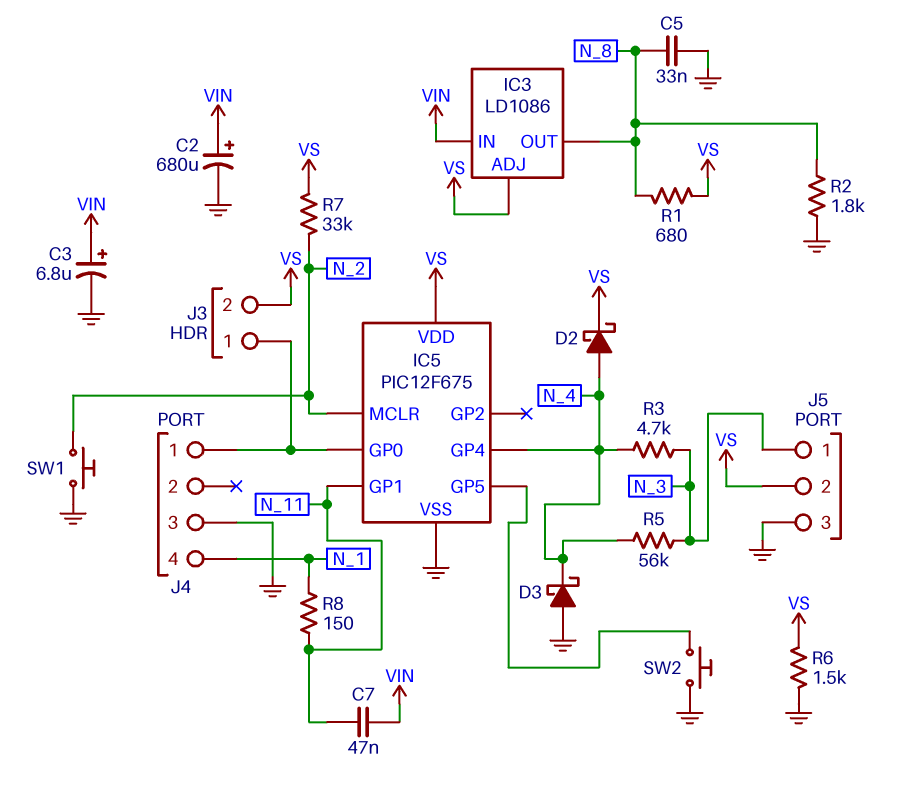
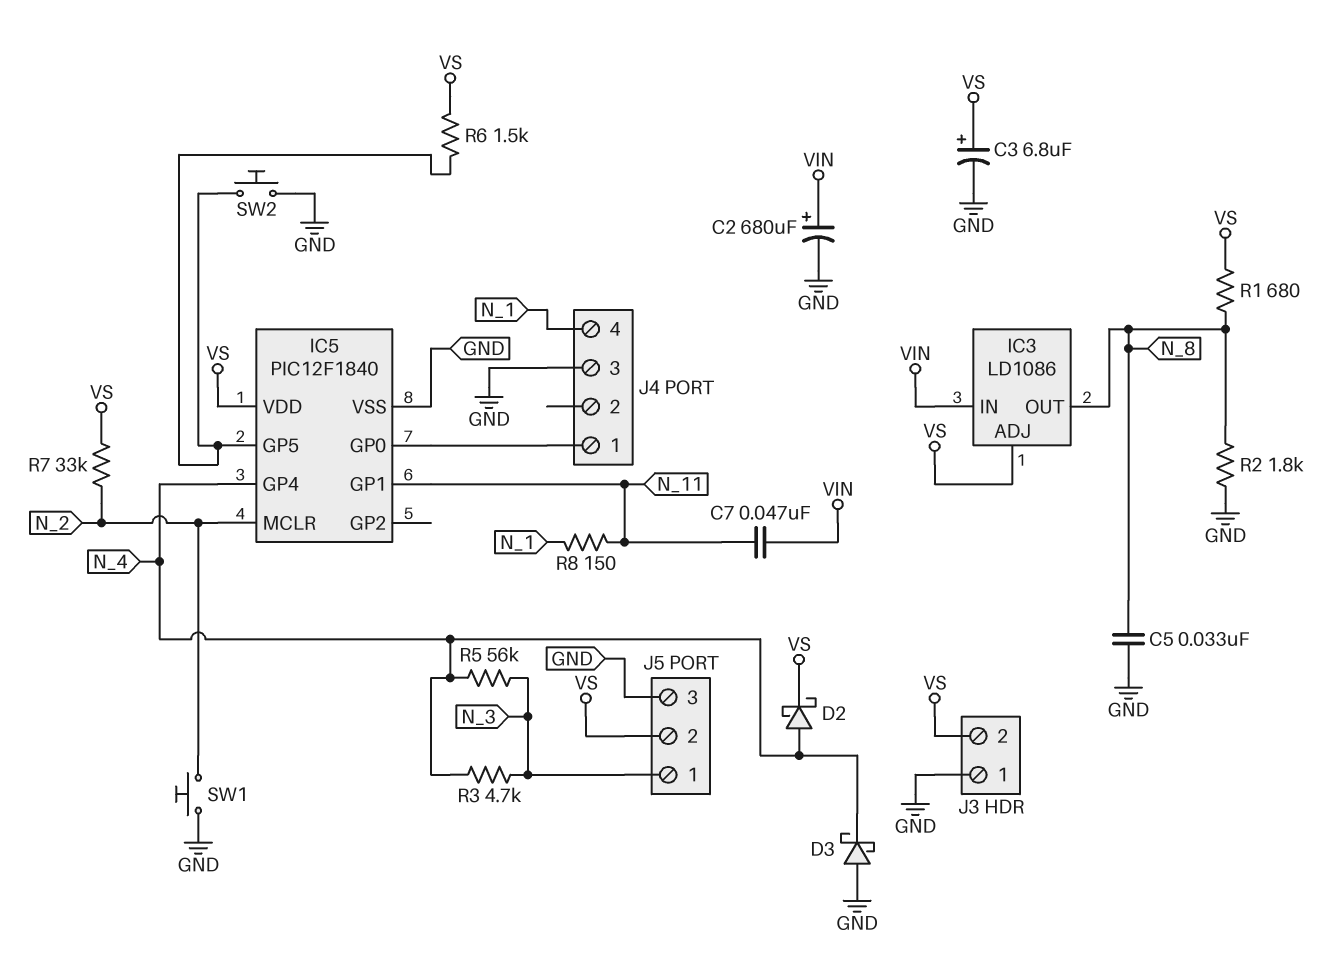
C3: 6.8uF (plus VIN, minus GND) -> 6.8uF (plus VS, minus GND)
IC5: PIC12F675 -> PIC12F1840
J3 pin 1: IC5/GP0 -> GND
R6: 1.5k (GND, VS) -> 1.5k (IC5/GP5, VS)

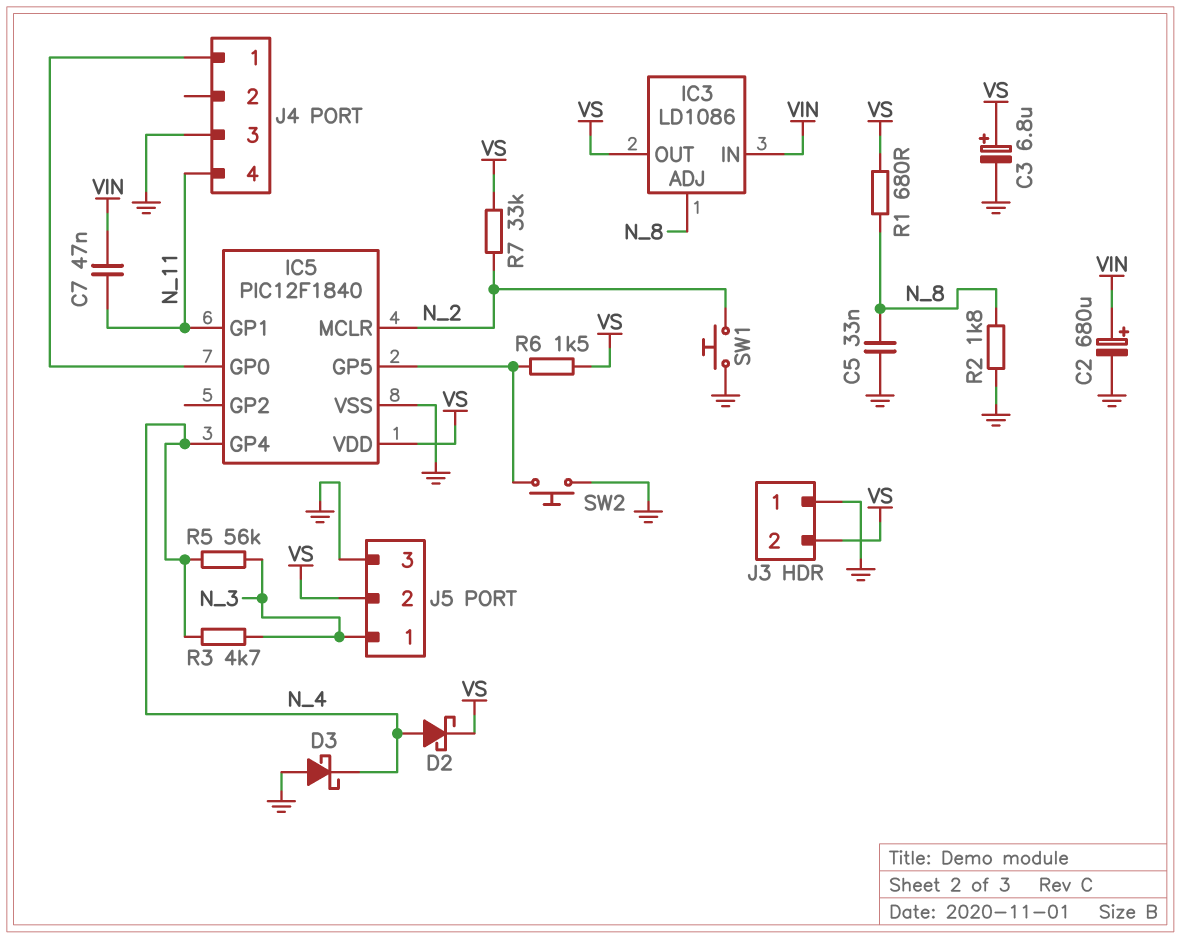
IC3 pin ADJ: VS -> N_8
IC3 pin OUT: N_8 -> VS
J4 pin 4: N_1 -> N_11
R8: 150 (N_1, N_11) -> none

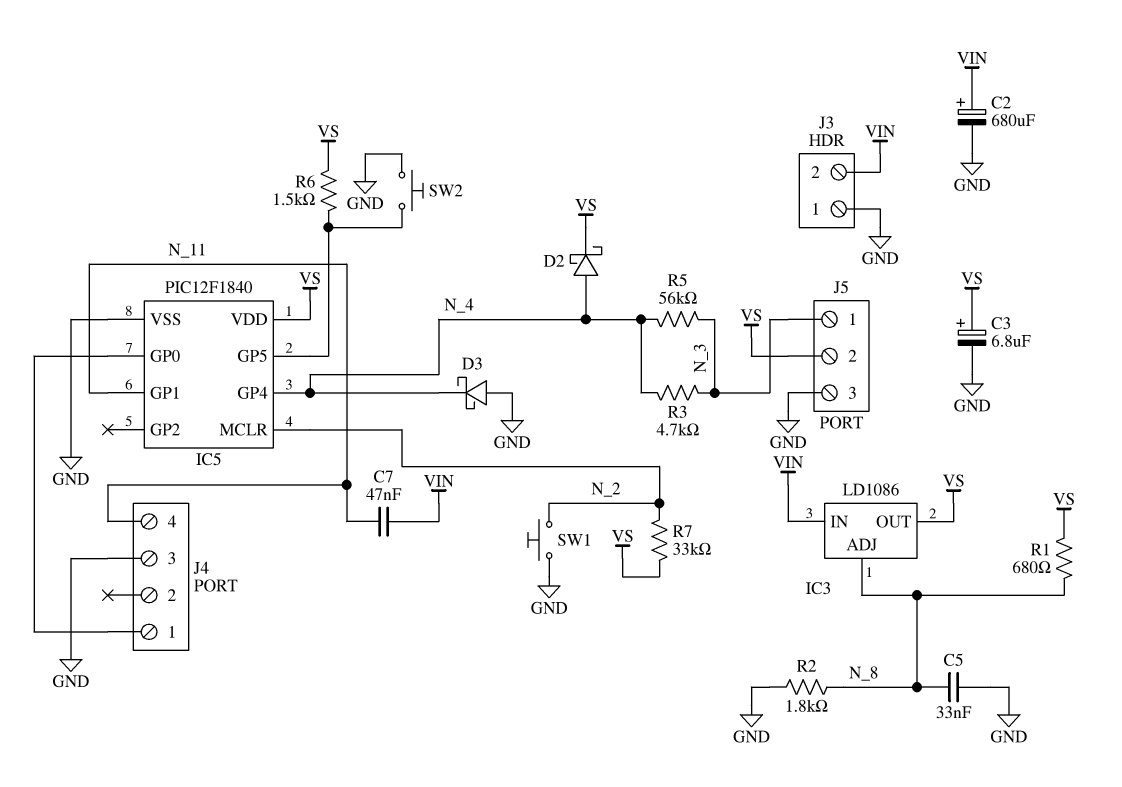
J3 pin 2: VS -> VIN

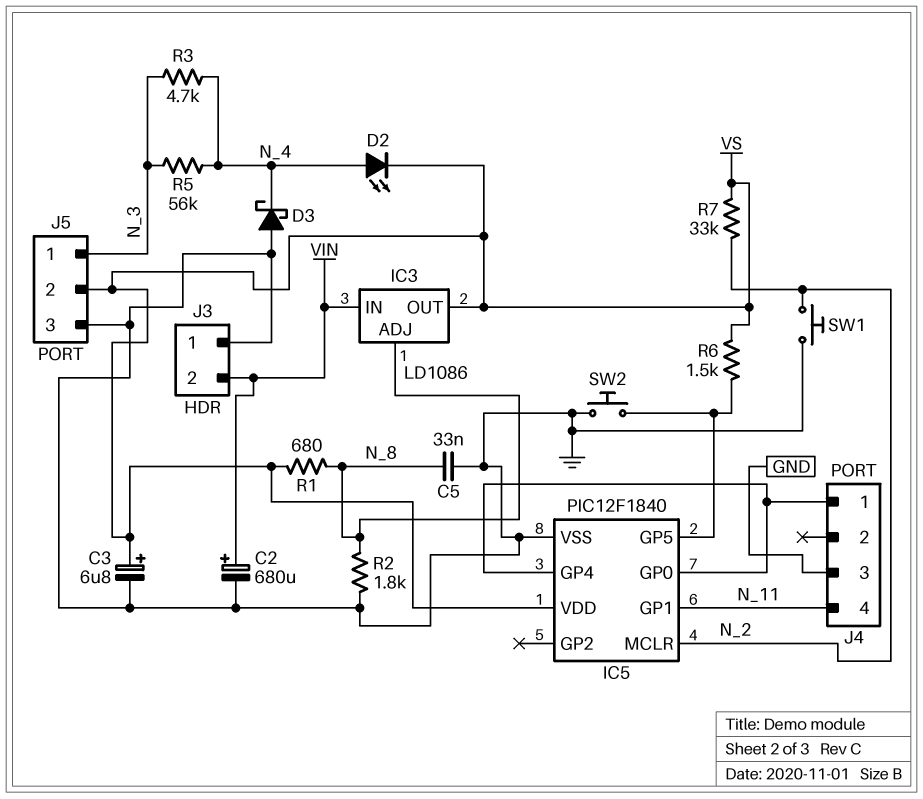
C7: 47nF (N_11, VIN) -> none
D2: schottky (A N_4, K VS) -> LED (A N_4, K VS)
IC5 pin GP4: N_4 -> IC5/GP0

